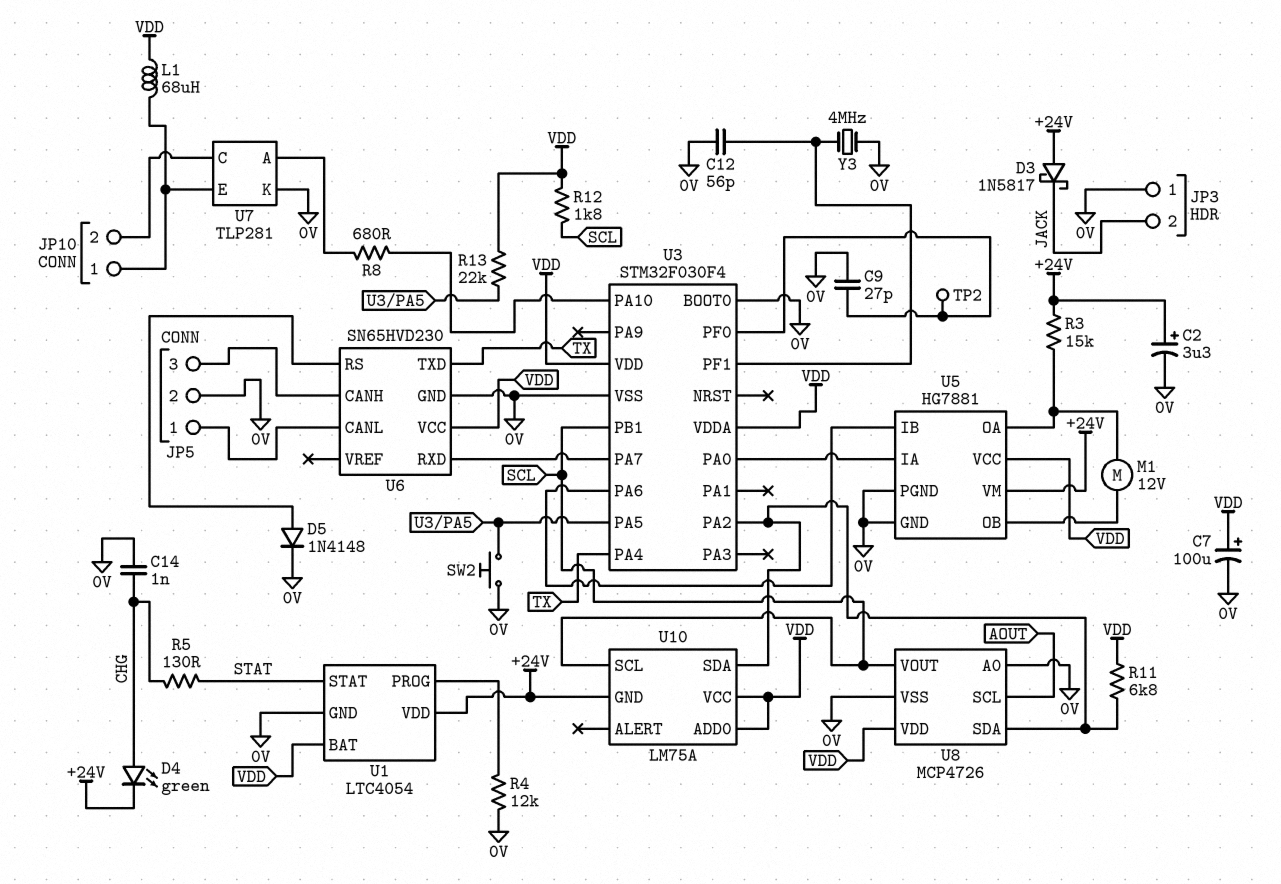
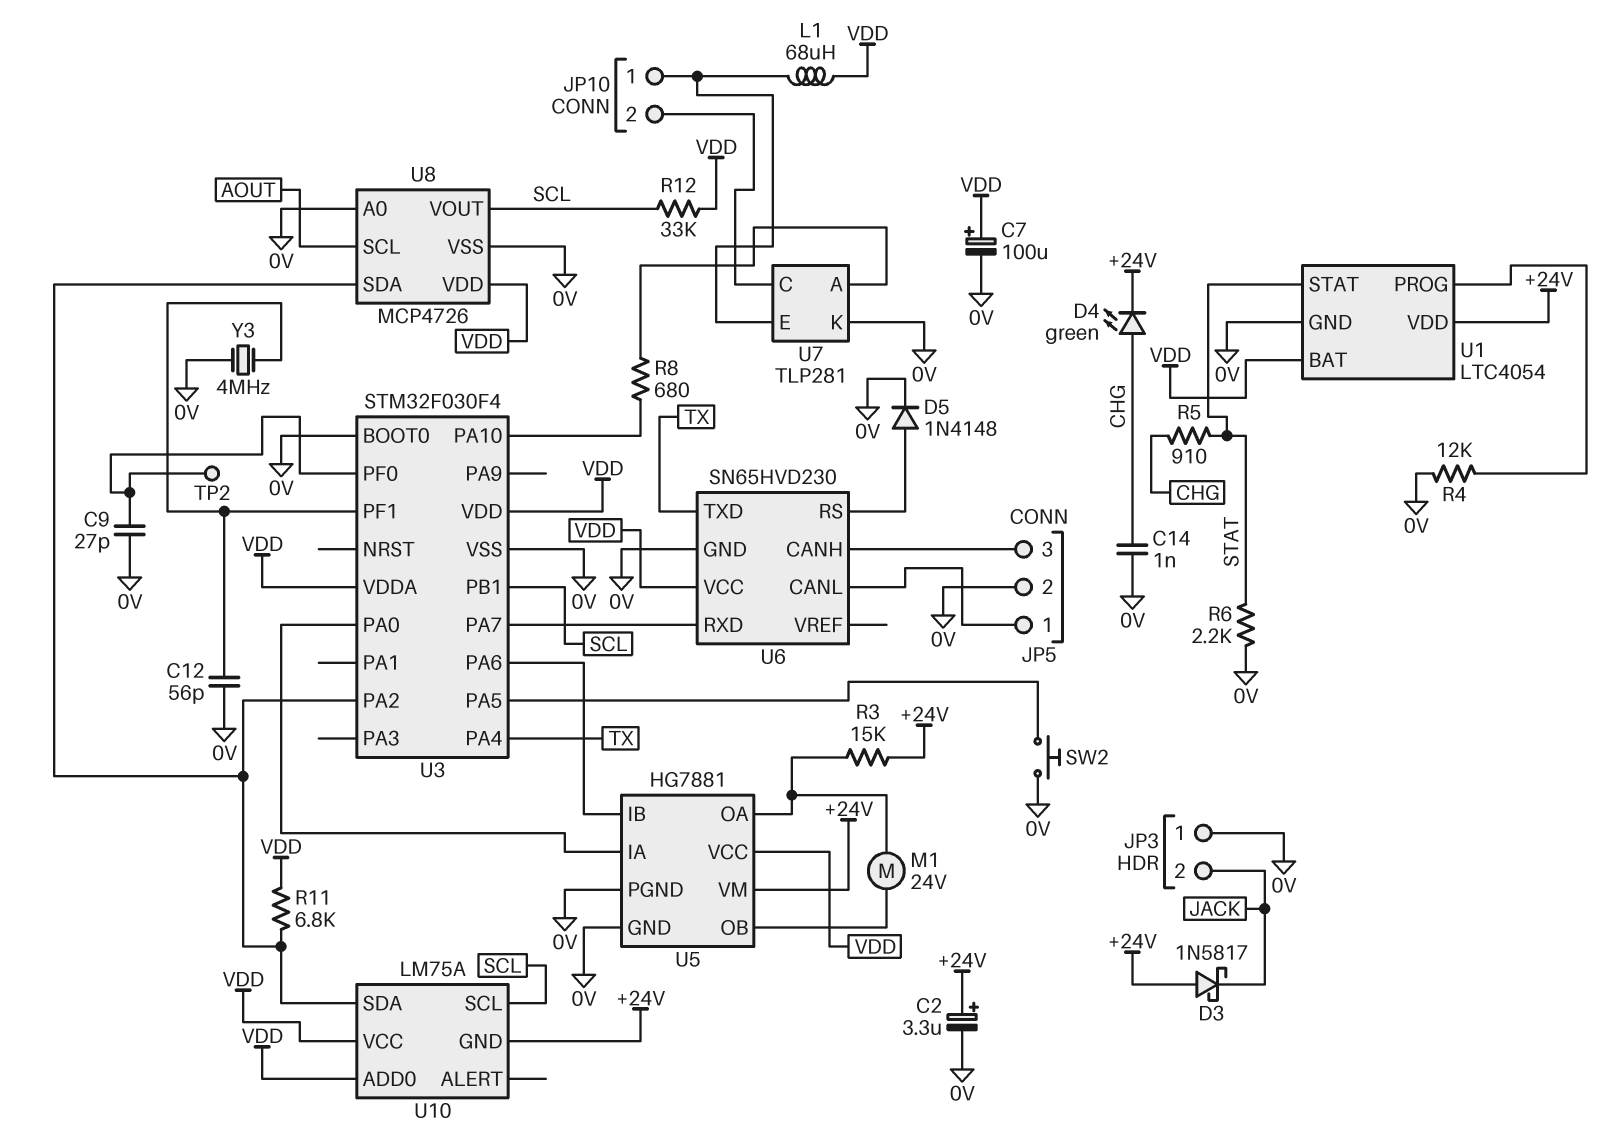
M1: motor 12V (U5/OA, U5/OB) -> motor 24V (U5/OA, U5/OB)
R5: 130 (CHG, STAT) -> 910 (CHG, STAT)
R6: none -> 2.2k (0V, STAT)
R12: 1.8k (SCL, VDD) -> 33k (SCL, VDD)
R13: 22k (U3/PA5, VDD) -> none

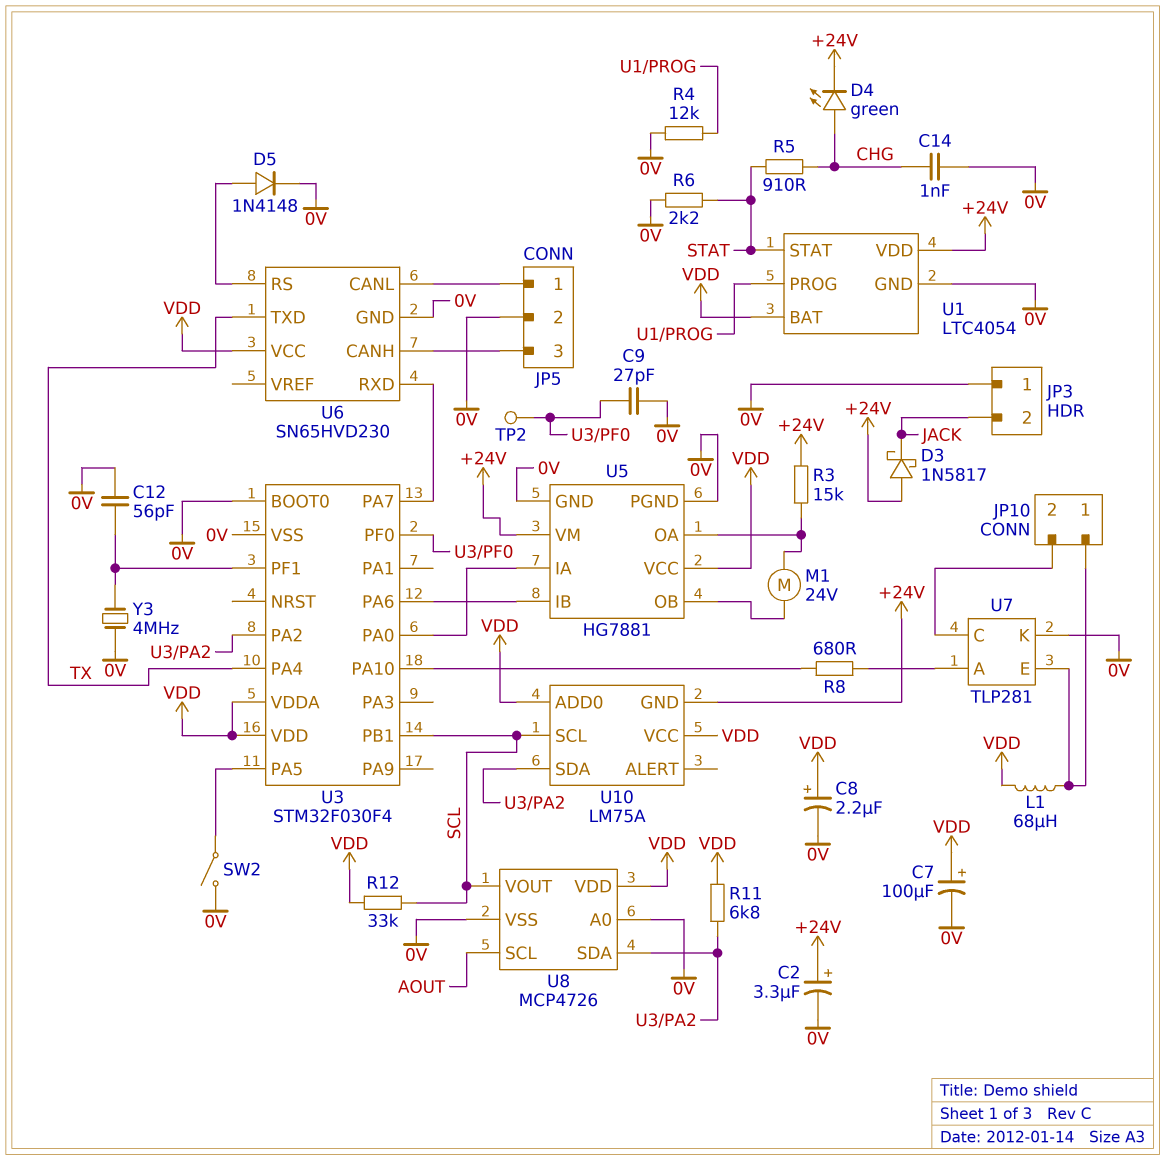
C8: none -> 2.2uF (plus VDD, minus 0V)
SW2: button (0V, U3/PA5) -> switch (0V, U3/PA5)

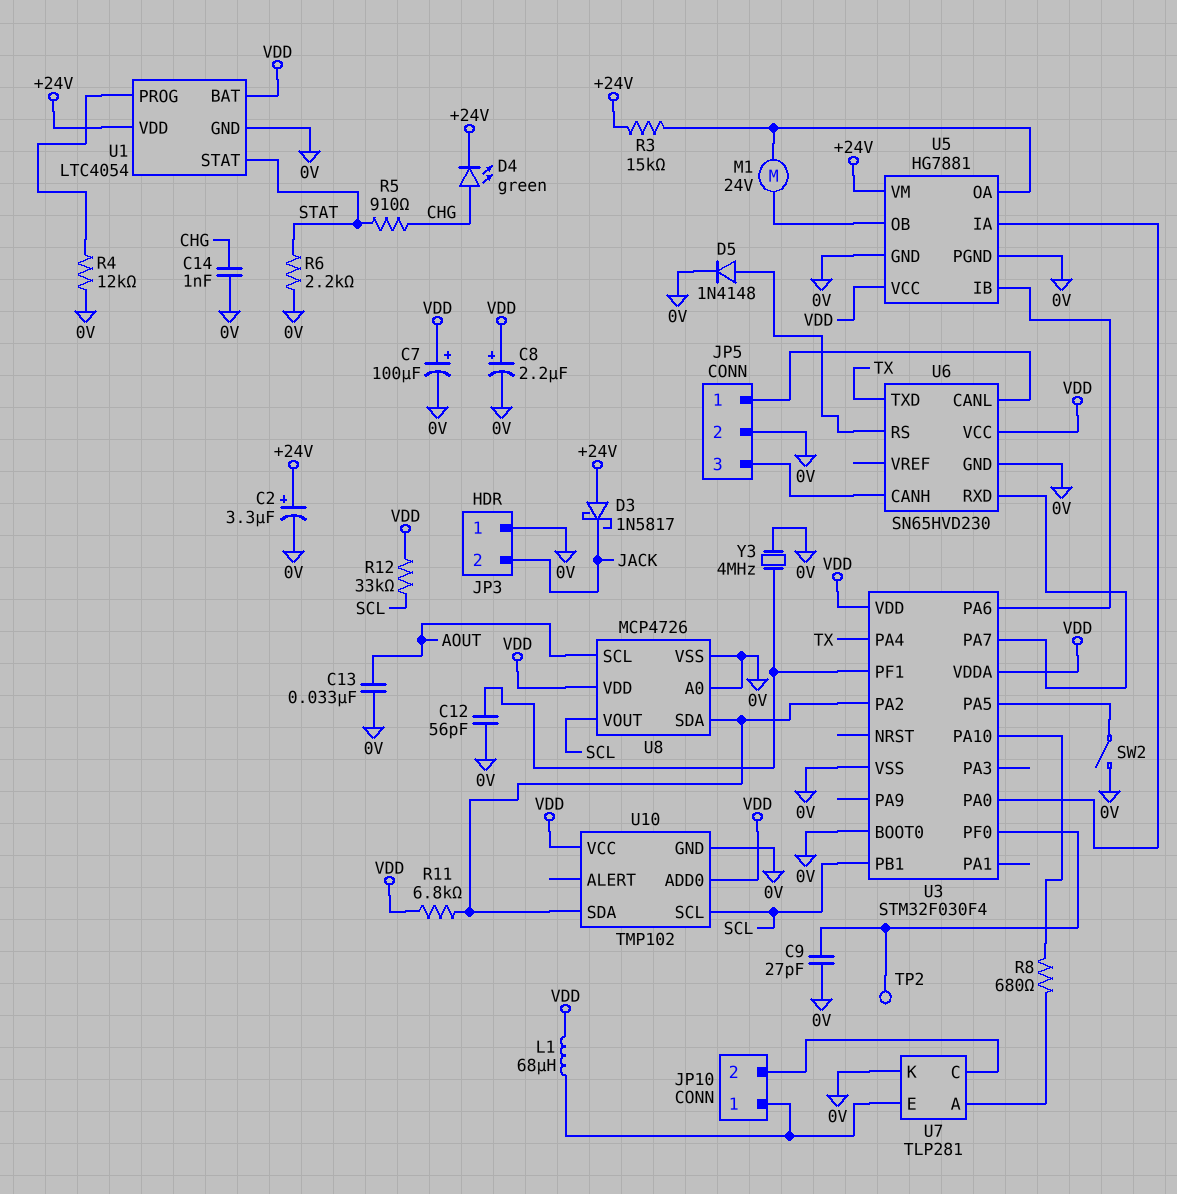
C13: none -> 33nF (0V, AOUT)
U10: LM75A -> TMP102
U10 pin GND: +24V -> 0V

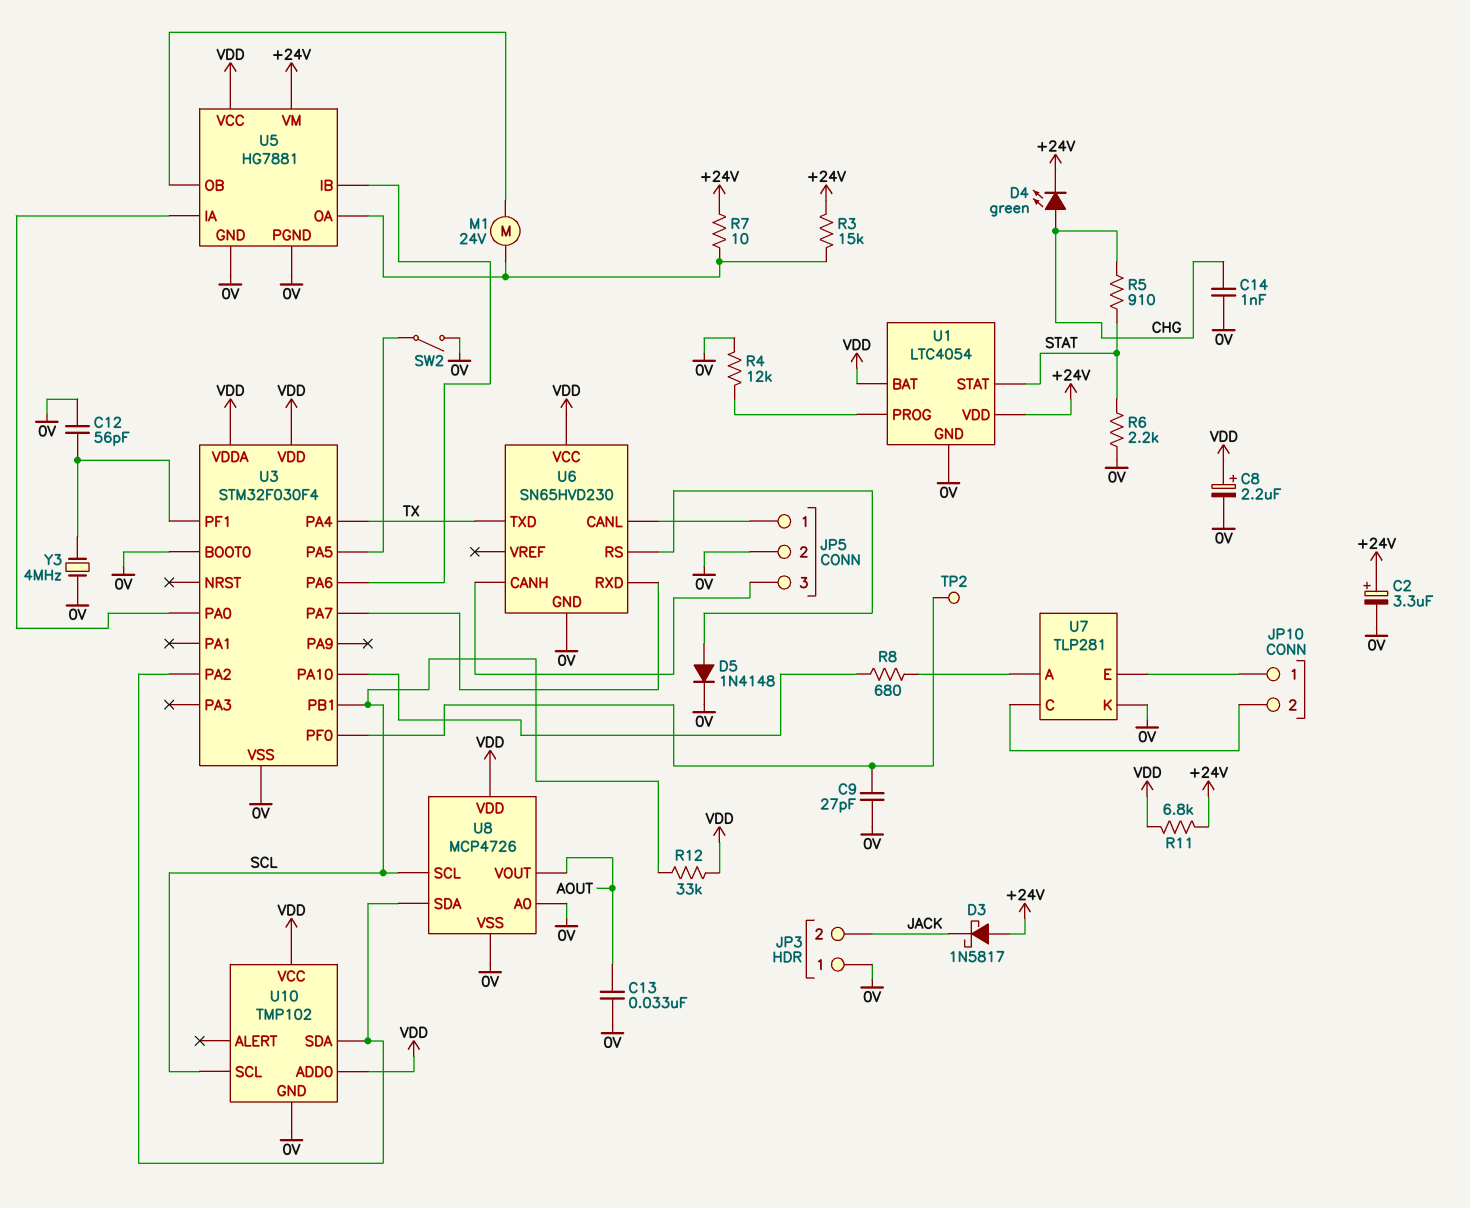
C7: 100uF (plus VDD, minus 0V) -> none
L1: 68uH (JP10/1, VDD) -> none
R7: none -> 10 (+24V, U5/OA)
R11: 6.8k (U3/PA2, VDD) -> 6.8k (+24V, VDD)
U8 pin SCL: AOUT -> SCL
U8 pin VOUT: SCL -> AOUT

